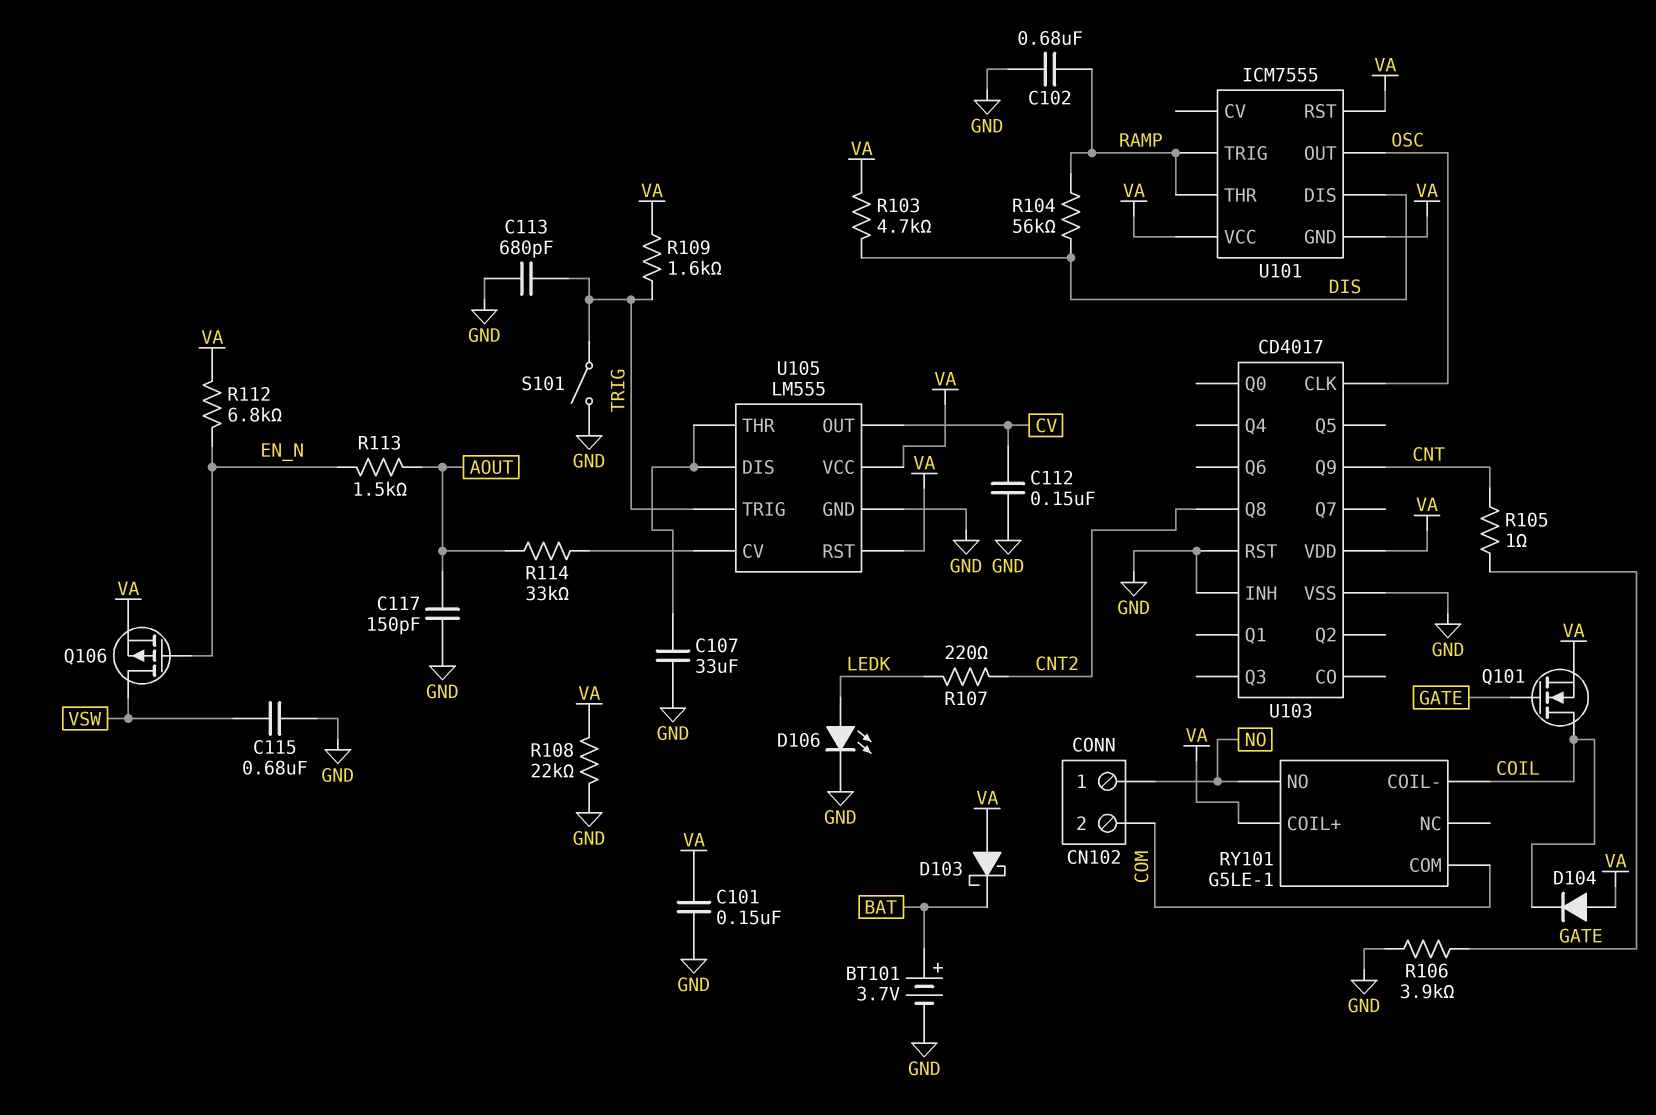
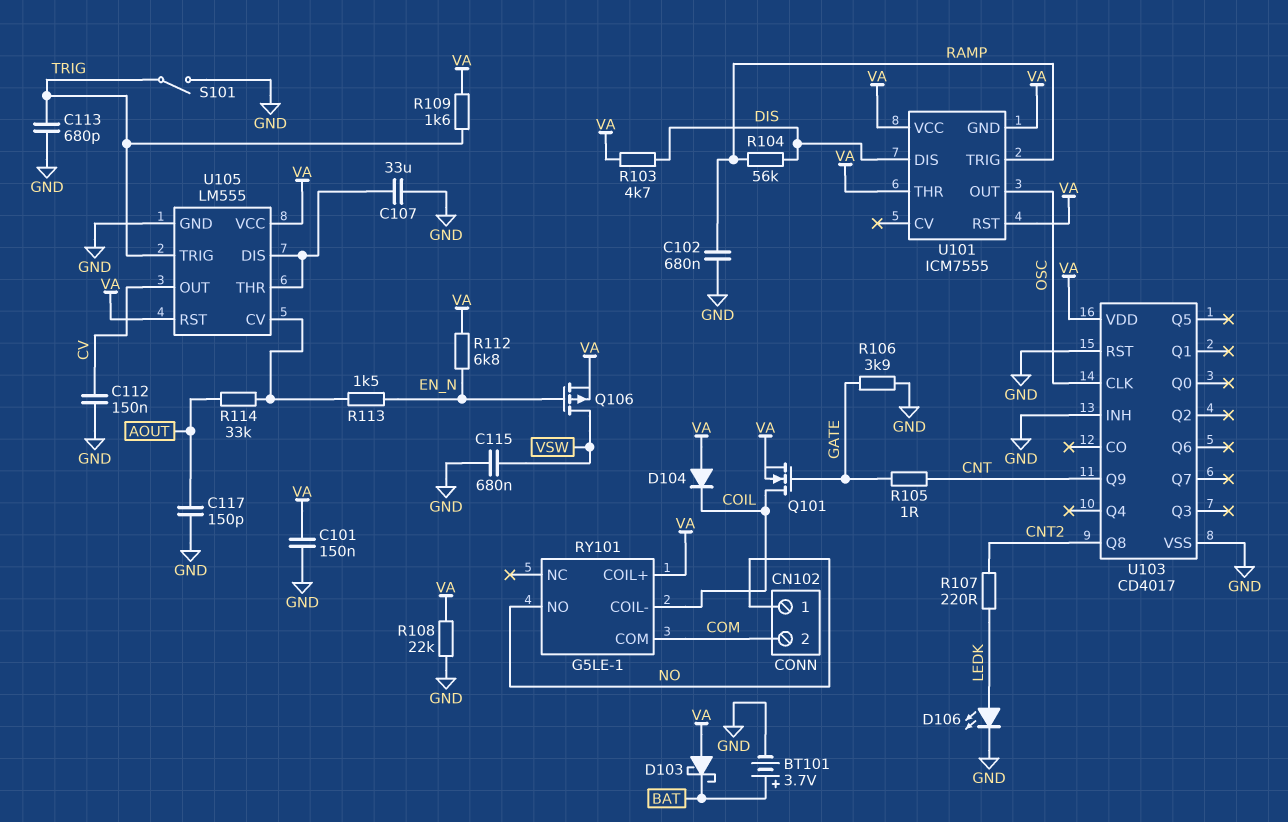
R113: 1.5k (AOUT, EN_N) -> 1.5k (EN_N, U105/CV)
U101 pin THR: RAMP -> VA

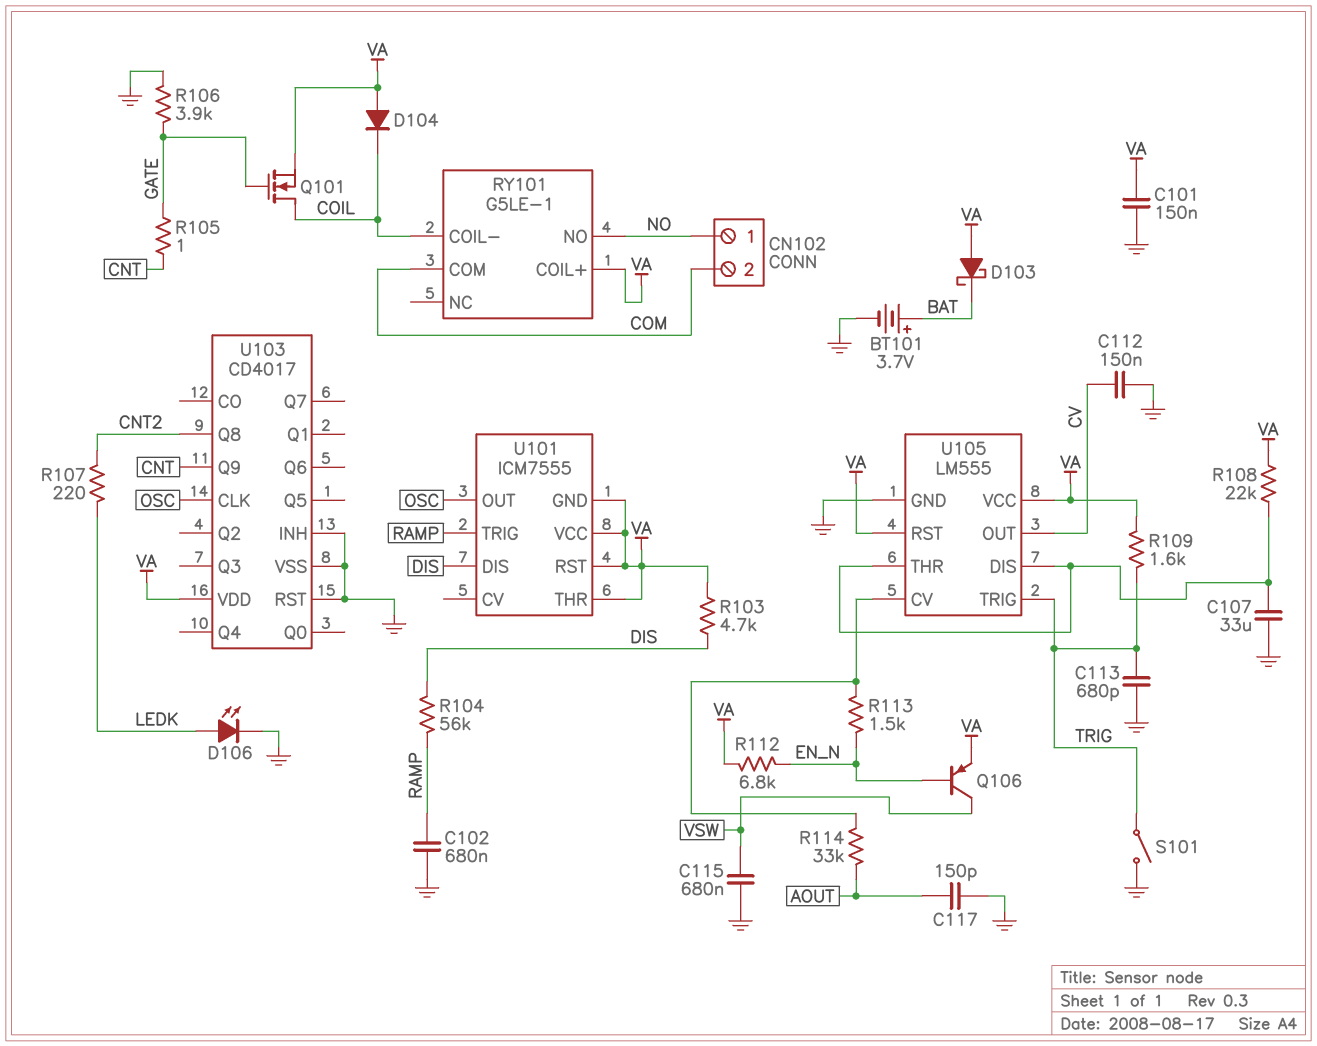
Q106: PMOS (G EN_N, D VSW, S VA) -> PNP (B EN_N, C VSW, E VA)
R108: 22k (GND, VA) -> 22k (U105/DIS, VA)

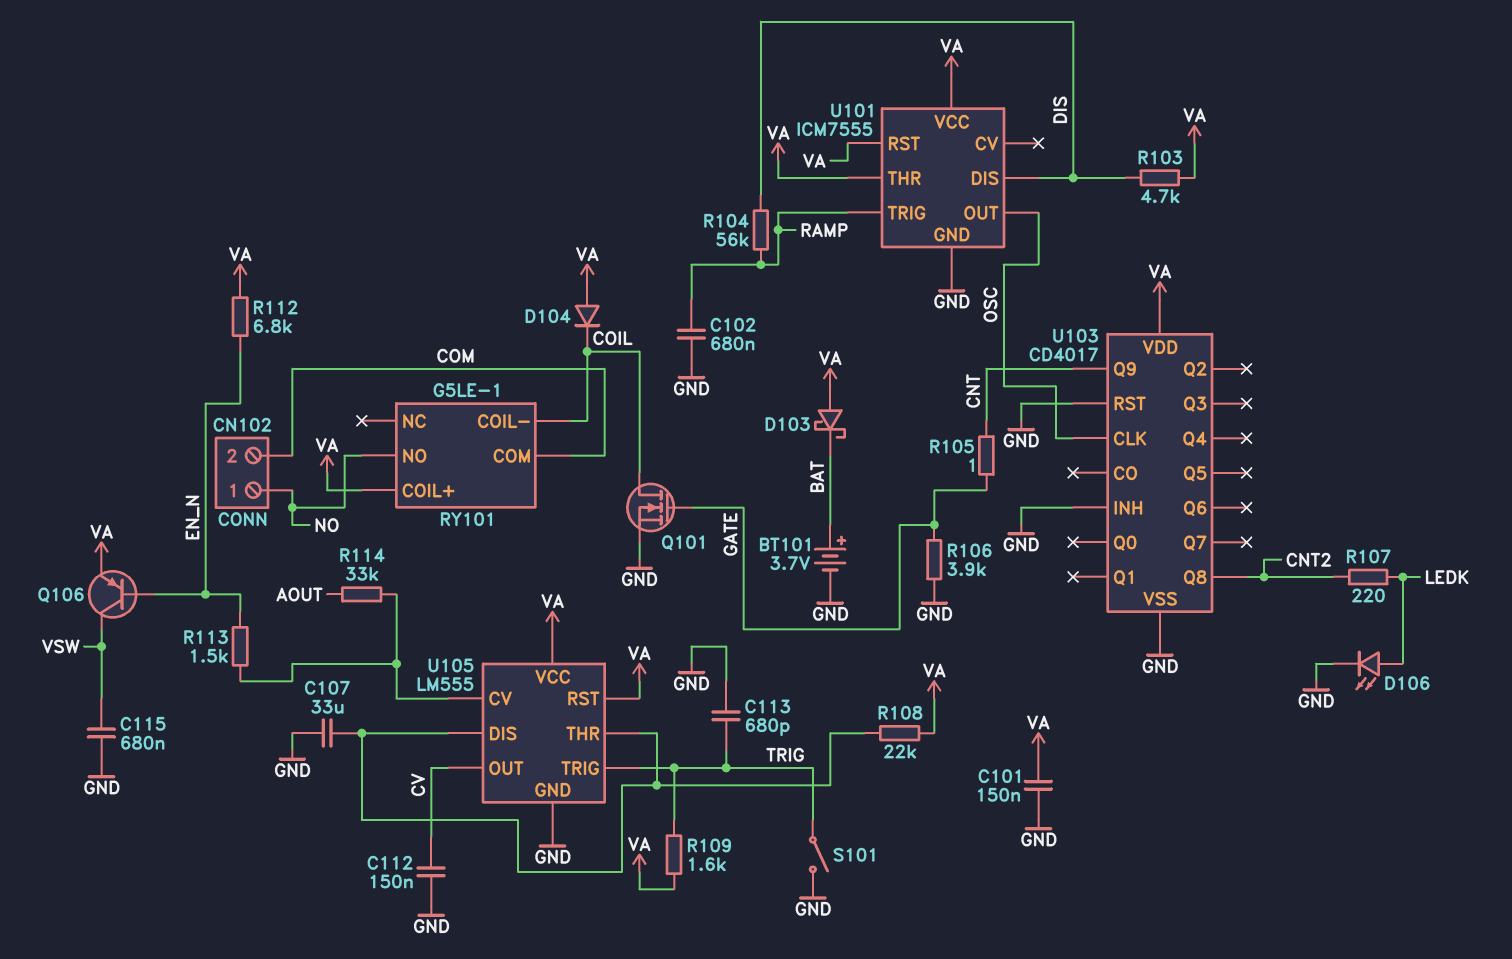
C117: 150pF (AOUT, GND) -> none
Q101: NMOS (G GATE, D COIL, S VA) -> NMOS (G GATE, D COIL, S GND)
U101 pin GND: VA -> GND

